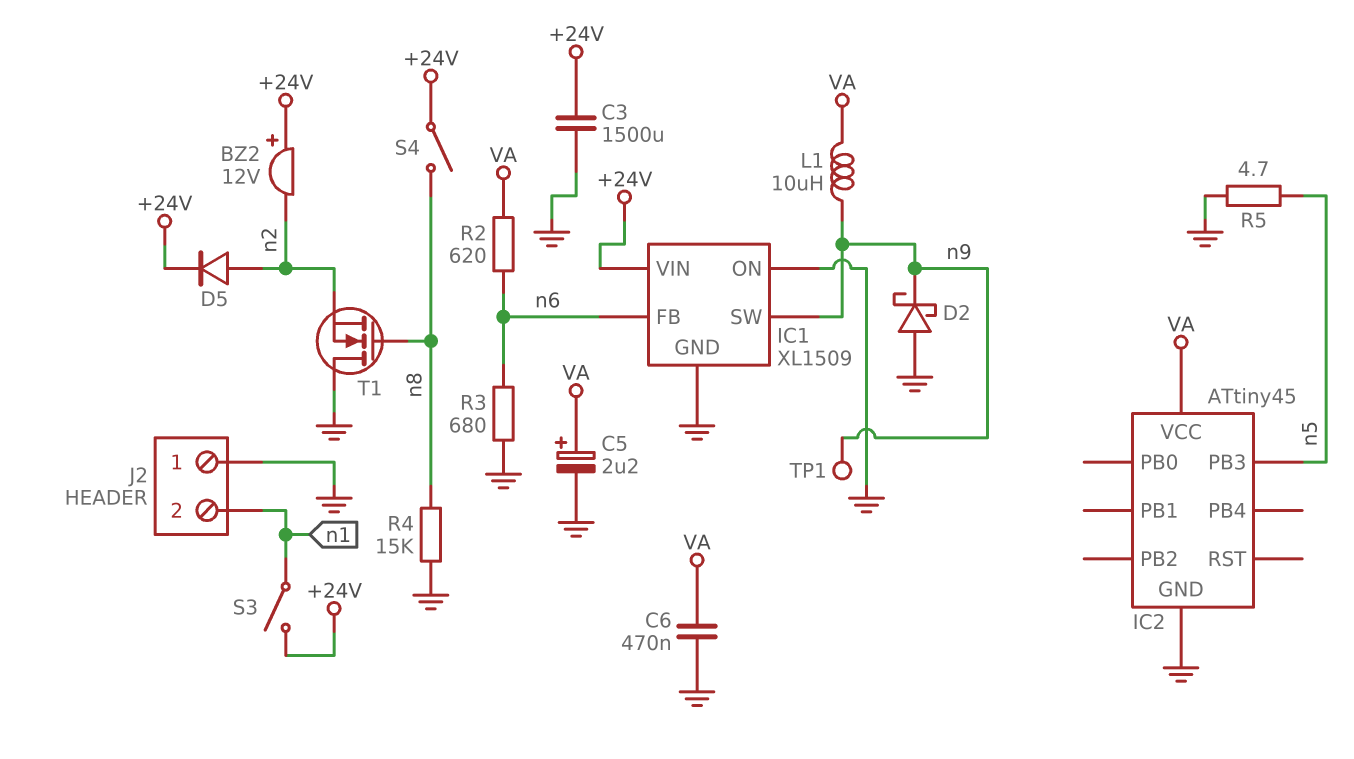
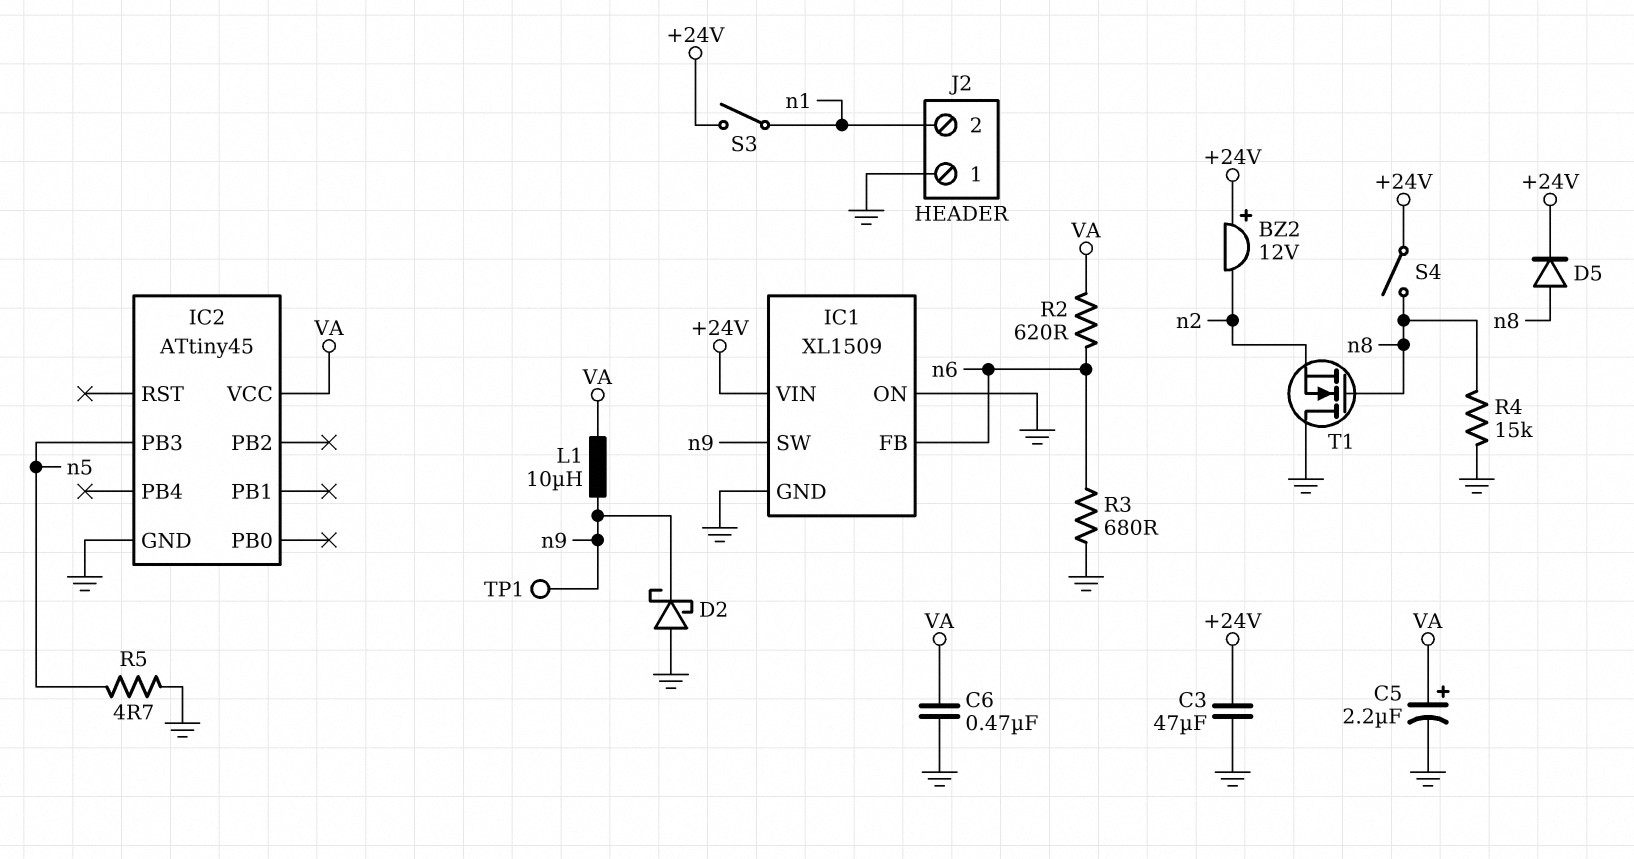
C3: 1500uF (+24V, GND) -> 47uF (+24V, GND)
D5: diode (A n2, K +24V) -> diode (A n8, K +24V)

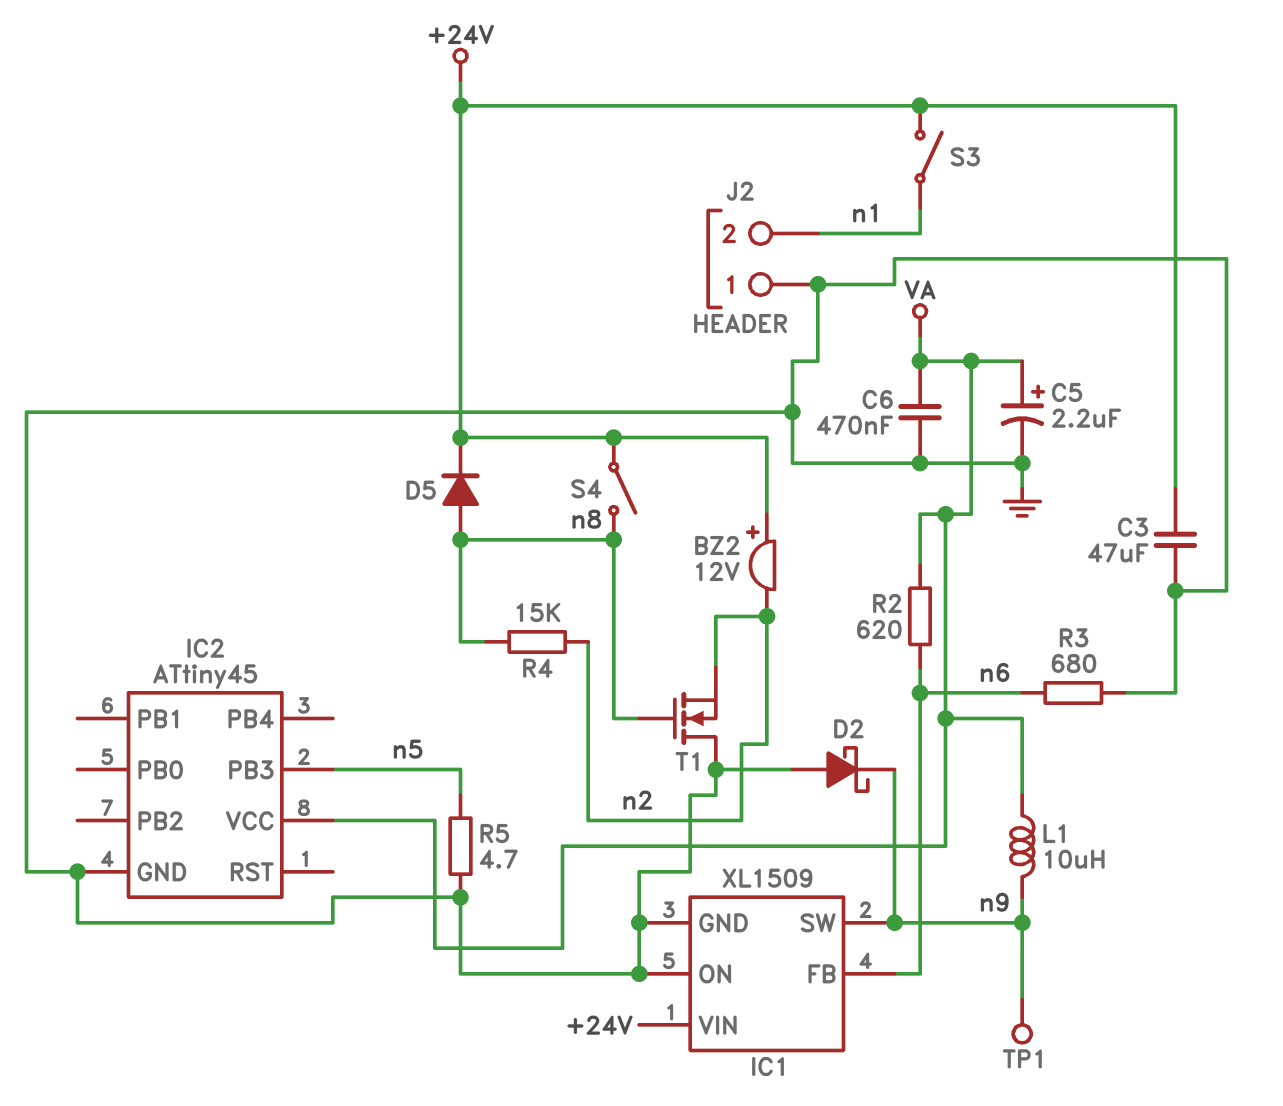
R4: 15k (GND, n8) -> 15k (n2, n8)

